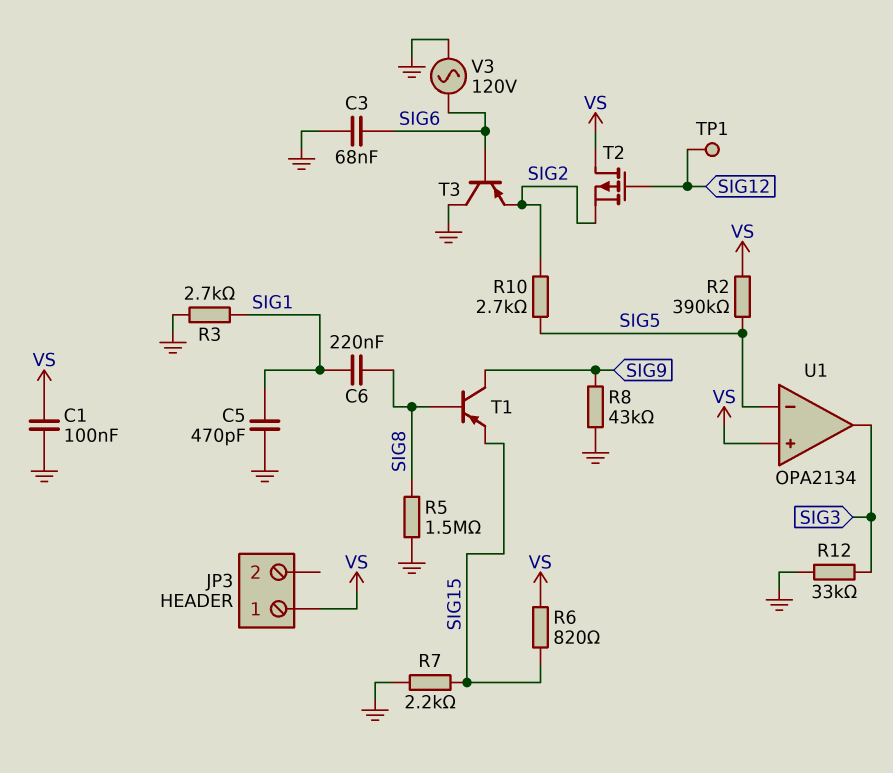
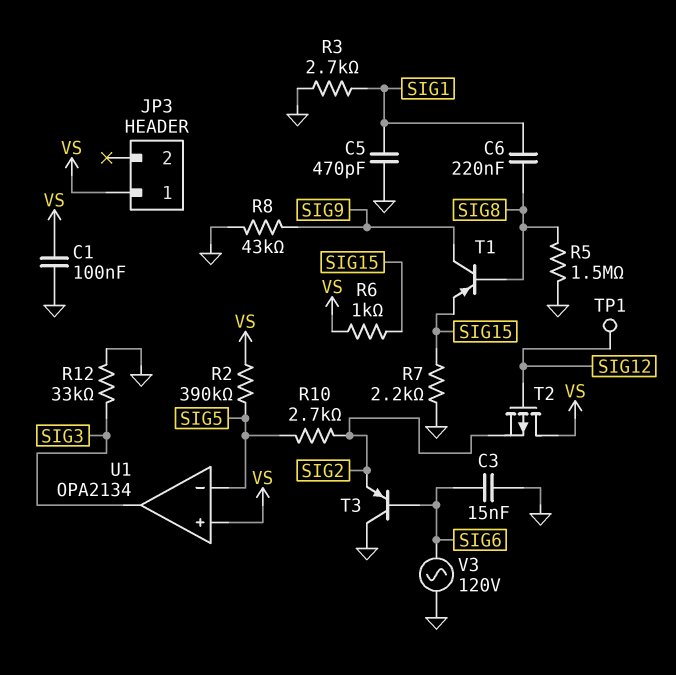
C3: 68nF (GND, SIG6) -> 15nF (GND, SIG6)
R6: 820 (SIG15, VS) -> 1k (SIG15, VS)

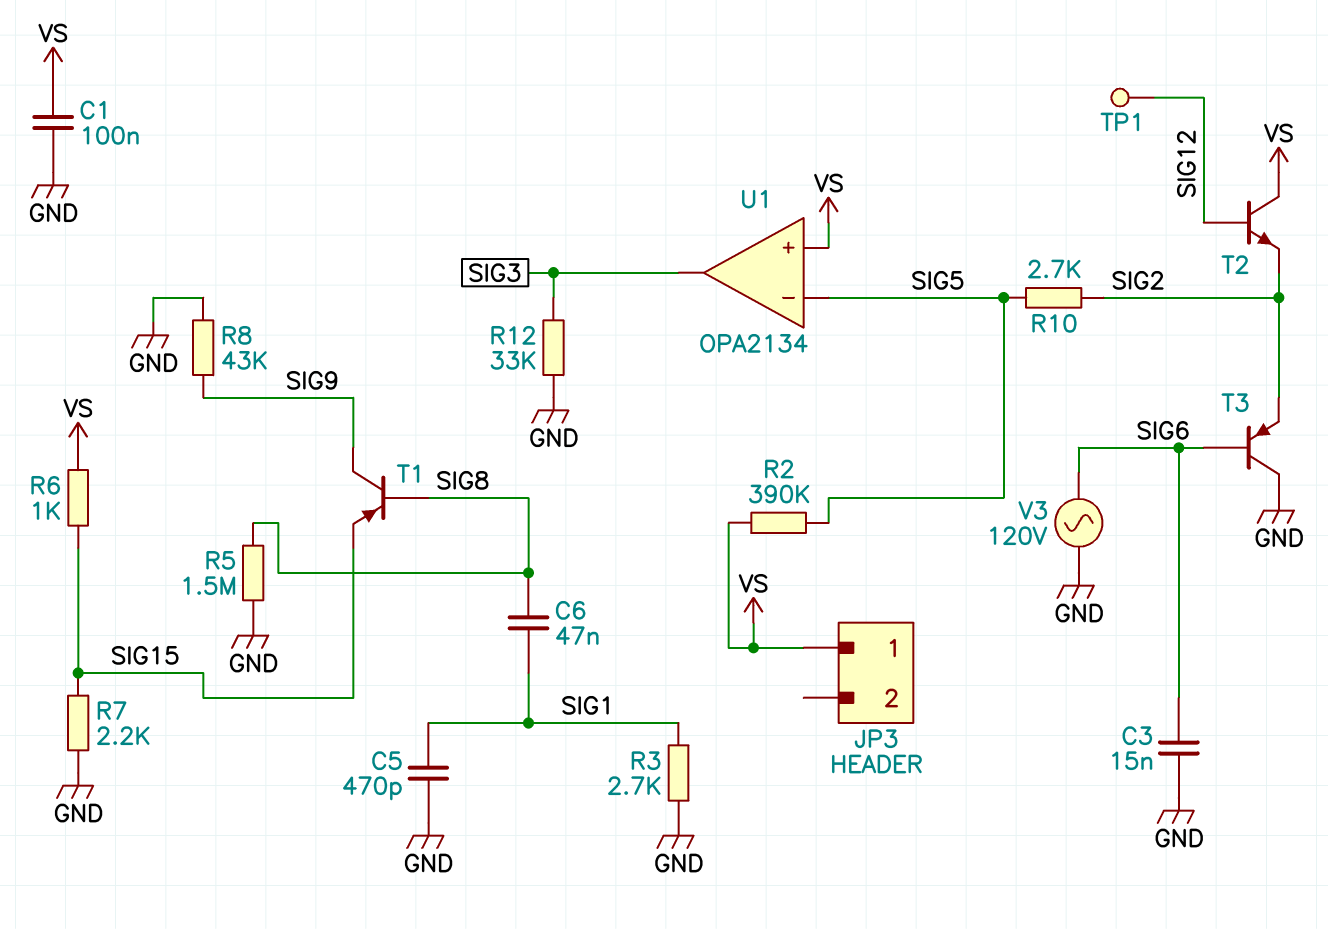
C6: 220nF (SIG1, SIG8) -> 47nF (SIG1, SIG8)
T2: PMOS (G SIG12, D VS, S SIG2) -> NPN (B SIG12, C VS, E SIG2)

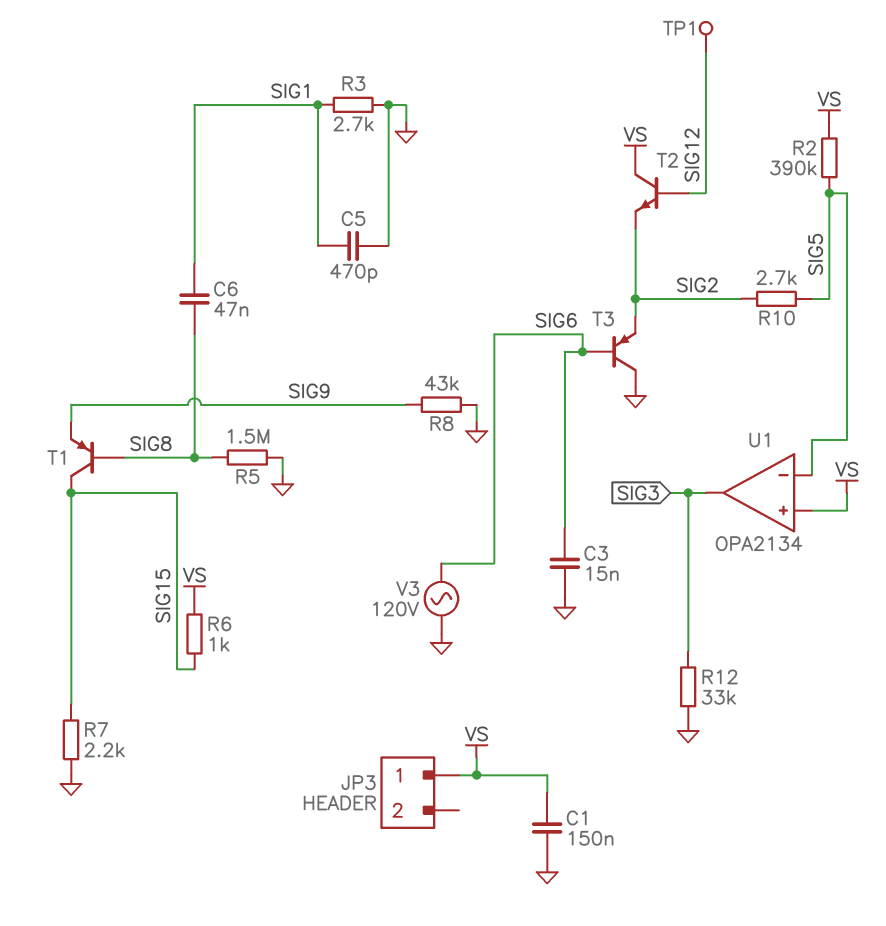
C1: 100nF (GND, VS) -> 150nF (GND, VS)
T1: PNP (B SIG8, C SIG9, E SIG15) -> PNP (B SIG8, C SIG15, E SIG9)

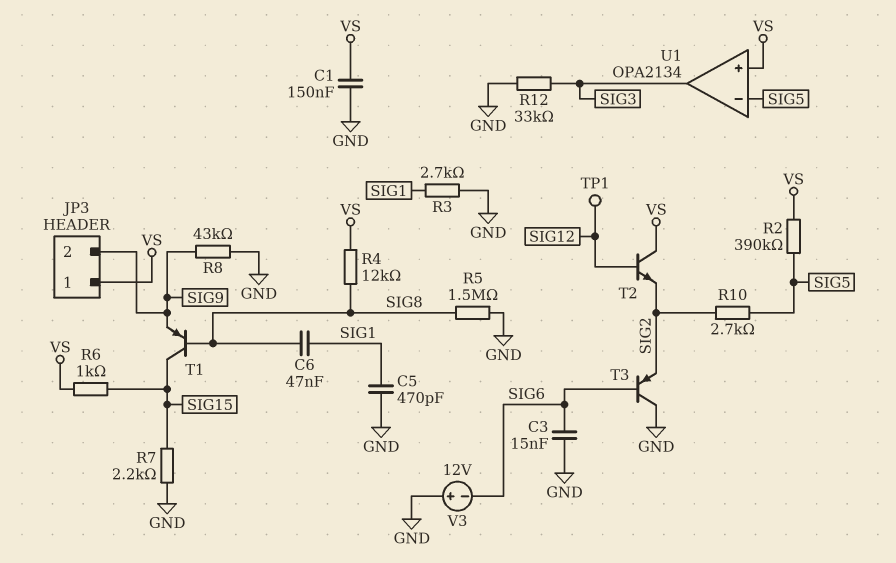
JP3 pin 2: none -> SIG9
R4: none -> 12k (SIG8, VS)
V3: AC 120V (GND, SIG6) -> 12V (plus GND, minus SIG6)

